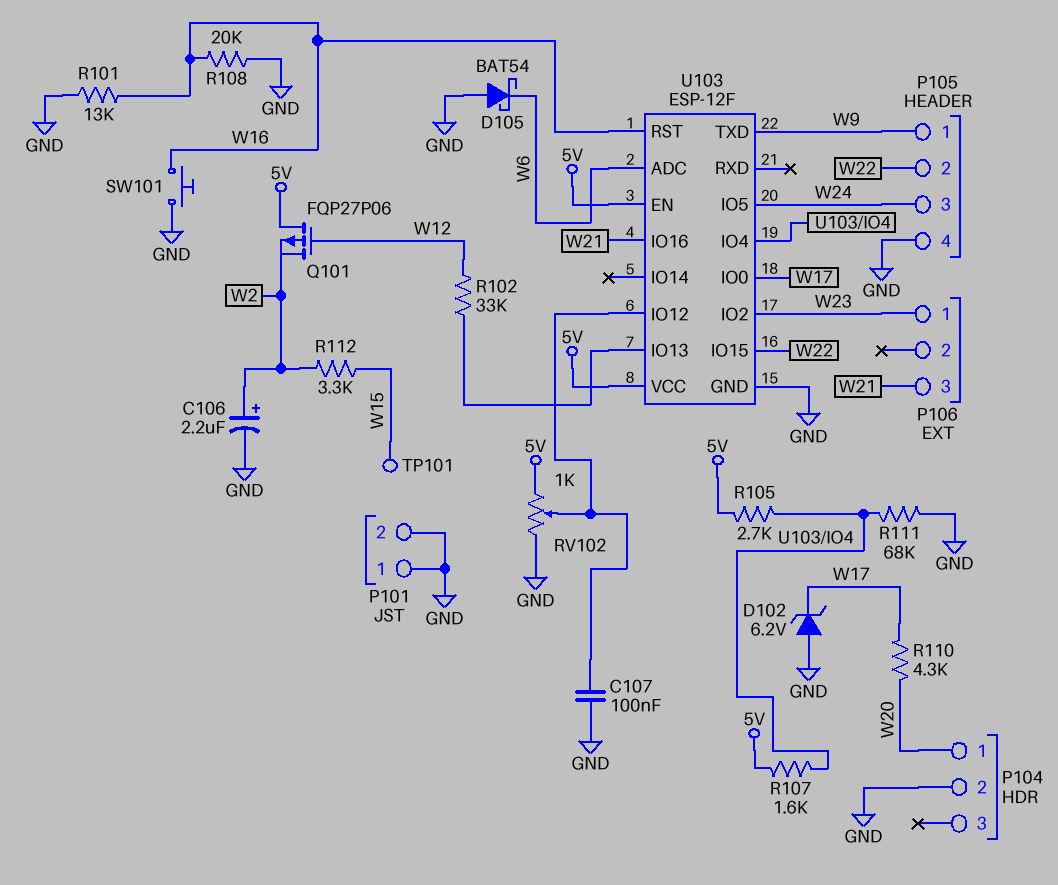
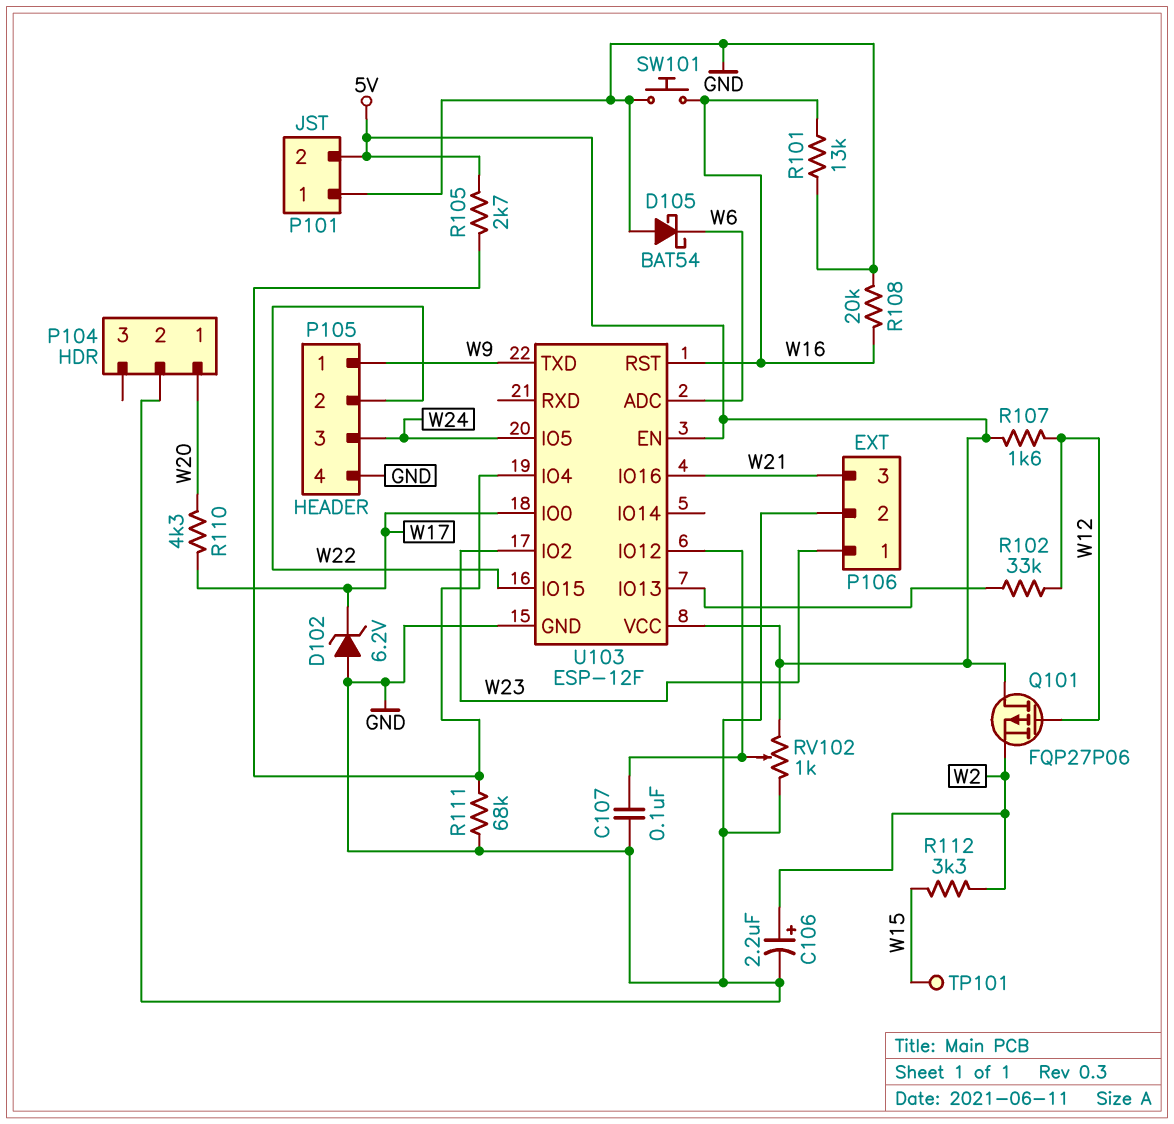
P101 pin 2: GND -> 5V
P106 pin 2: none -> GND
R107: 1.6k (5V, U103/IO4) -> 1.6k (5V, W12)

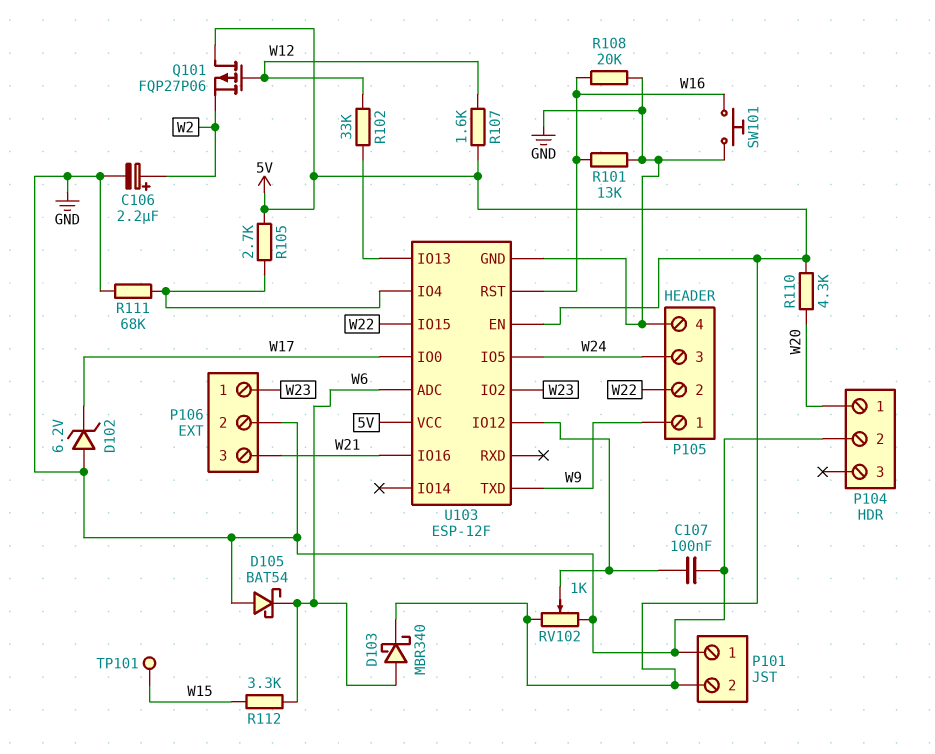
D103: none -> schottky MBR340 (A W6, K 5V)
R110: 4.3k (W17, W20) -> 4.3k (5V, W20)
R112: 3.3k (W2, W15) -> 3.3k (W6, W15)

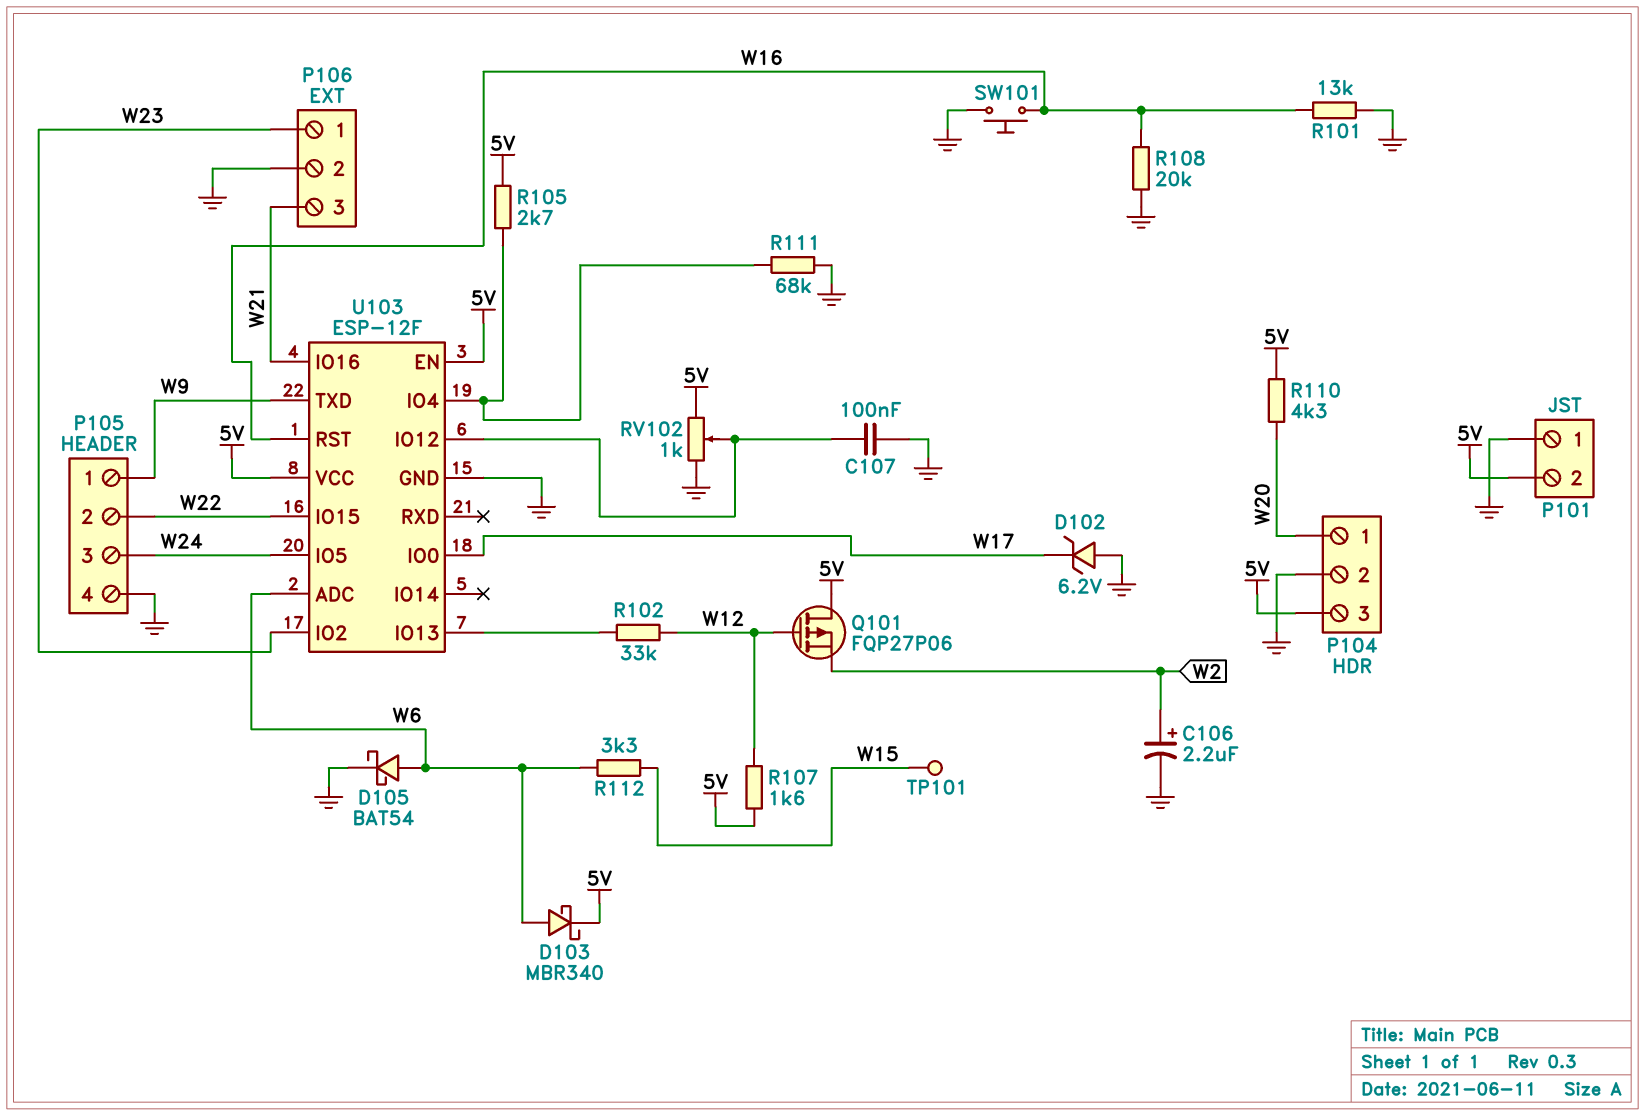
D105: schottky BAT54 (A GND, K W6) -> schottky BAT54 (A W6, K GND)
P104 pin 3: none -> 5V

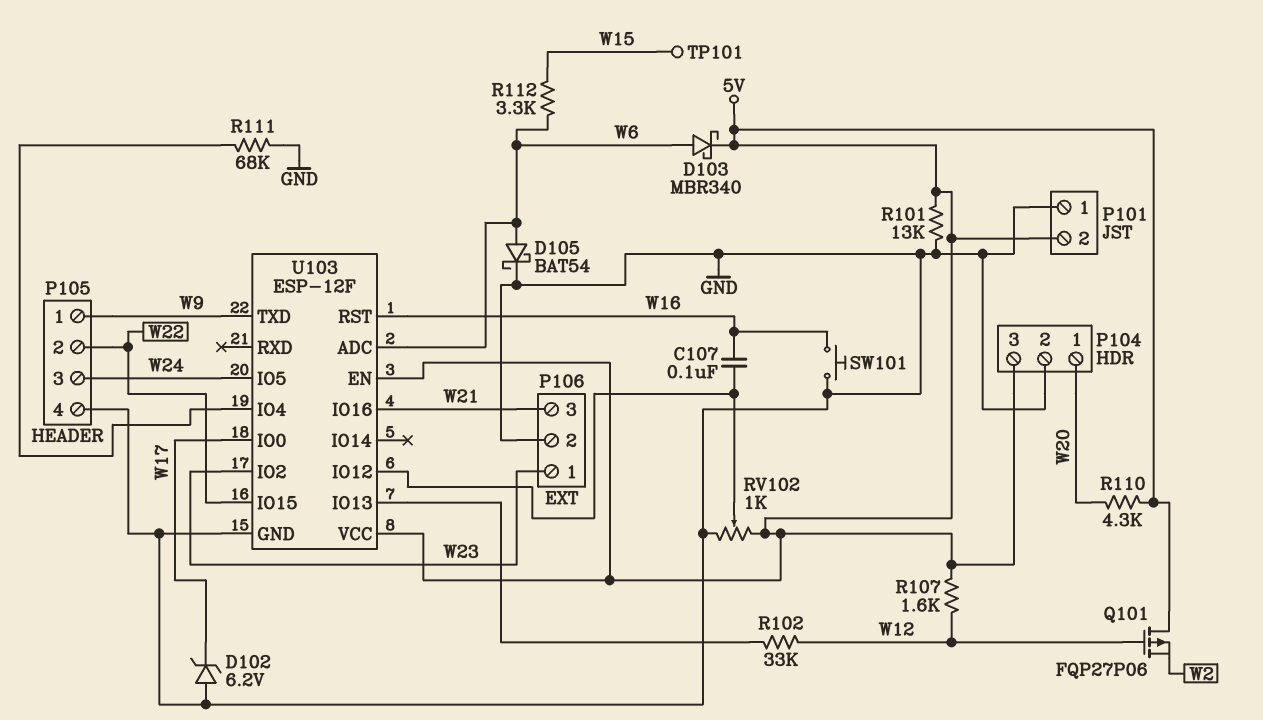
C106: 2.2uF (plus W2, minus GND) -> none
C107: 100nF (GND, U103/IO12) -> 100nF (U103/IO12, W16)
R101: 13k (GND, W16) -> 13k (5V, GND)
R105: 2.7k (5V, U103/IO4) -> none
R108: 20k (GND, W16) -> none

